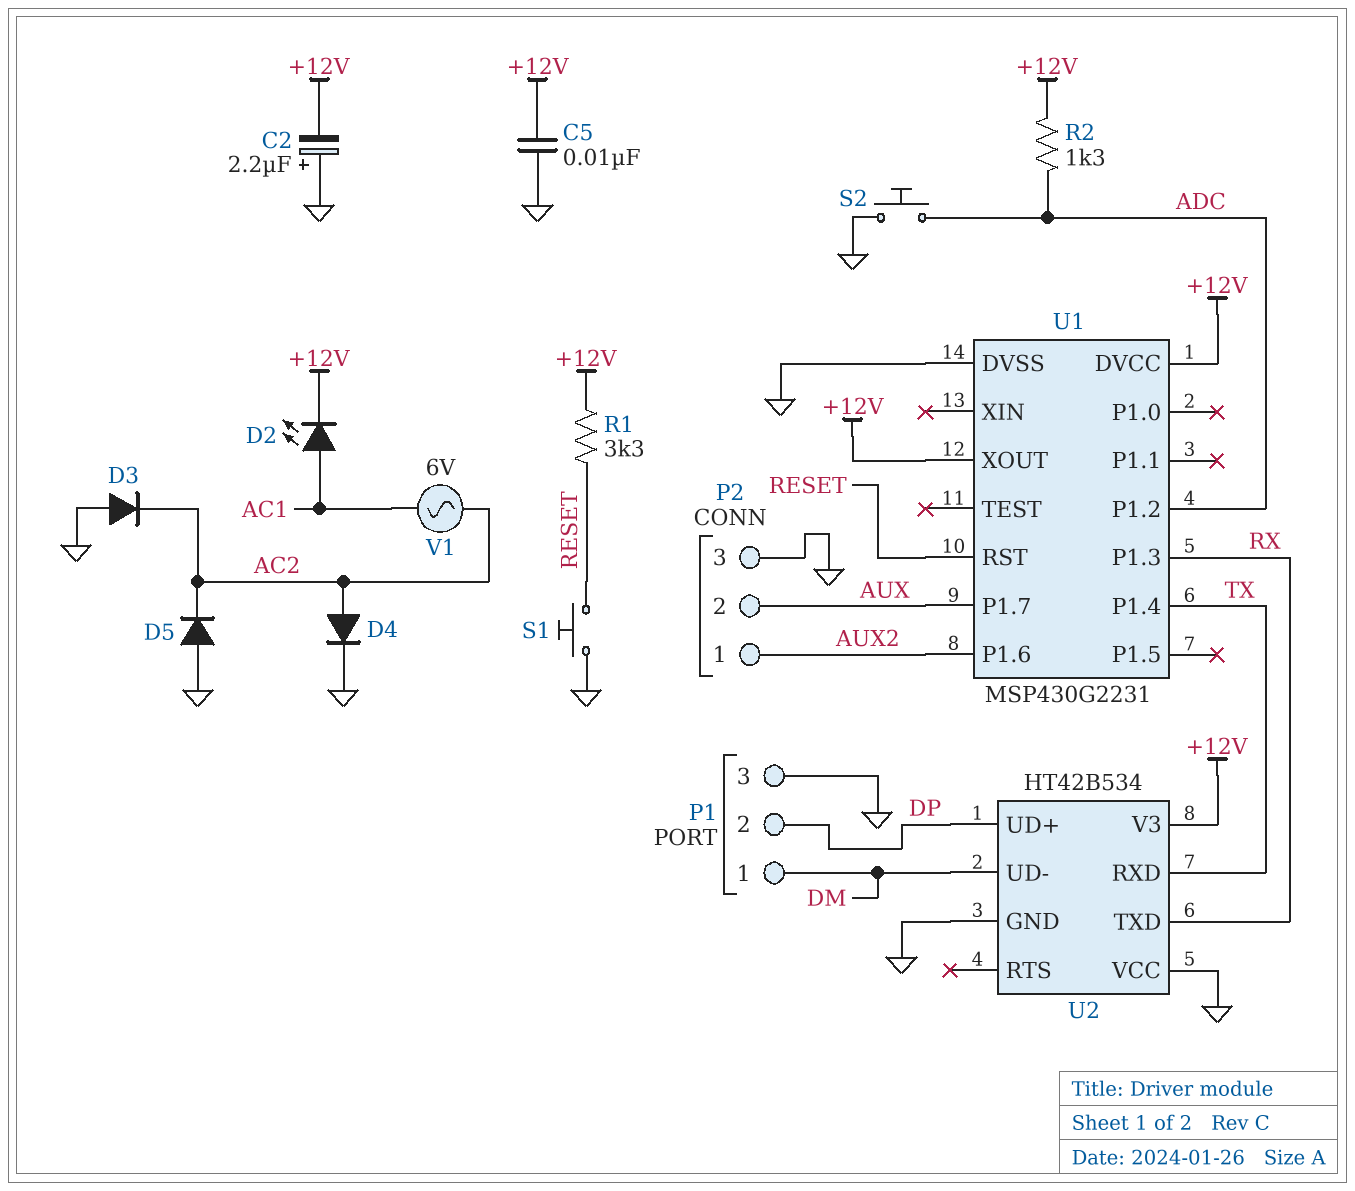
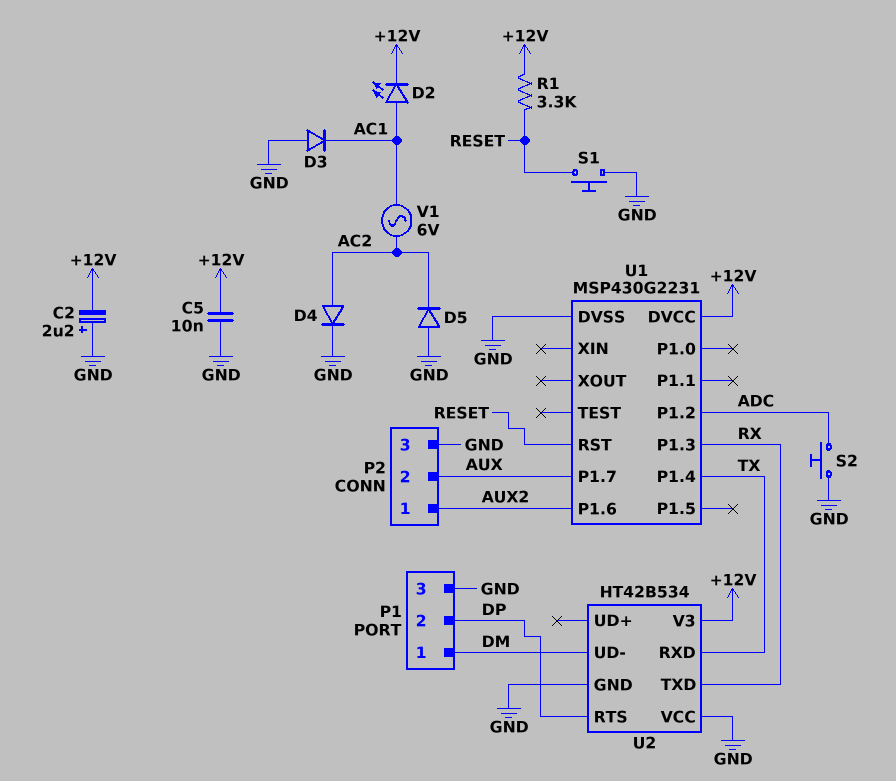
D3: diode (A GND, K AC2) -> diode (A GND, K AC1)
R2: 1.3k (+12V, ADC) -> none
U1 pin XOUT: +12V -> none
U2 pin RTS: none -> DP
U2 pin UD+: DP -> none

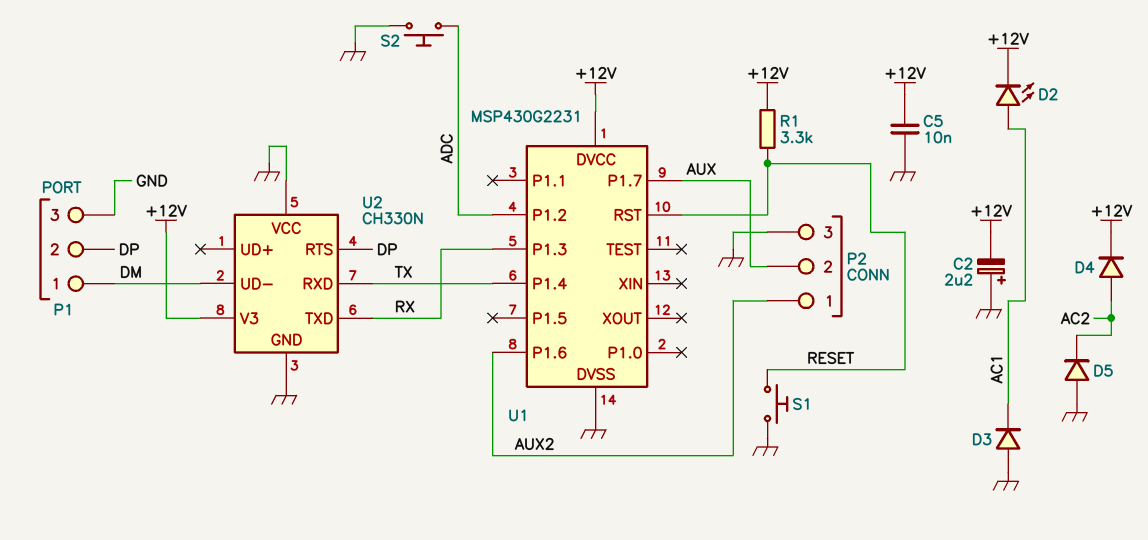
D4: diode (A AC2, K GND) -> diode (A AC2, K +12V)
U2: HT42B534 -> CH330N
V1: AC 6V (AC1, AC2) -> none

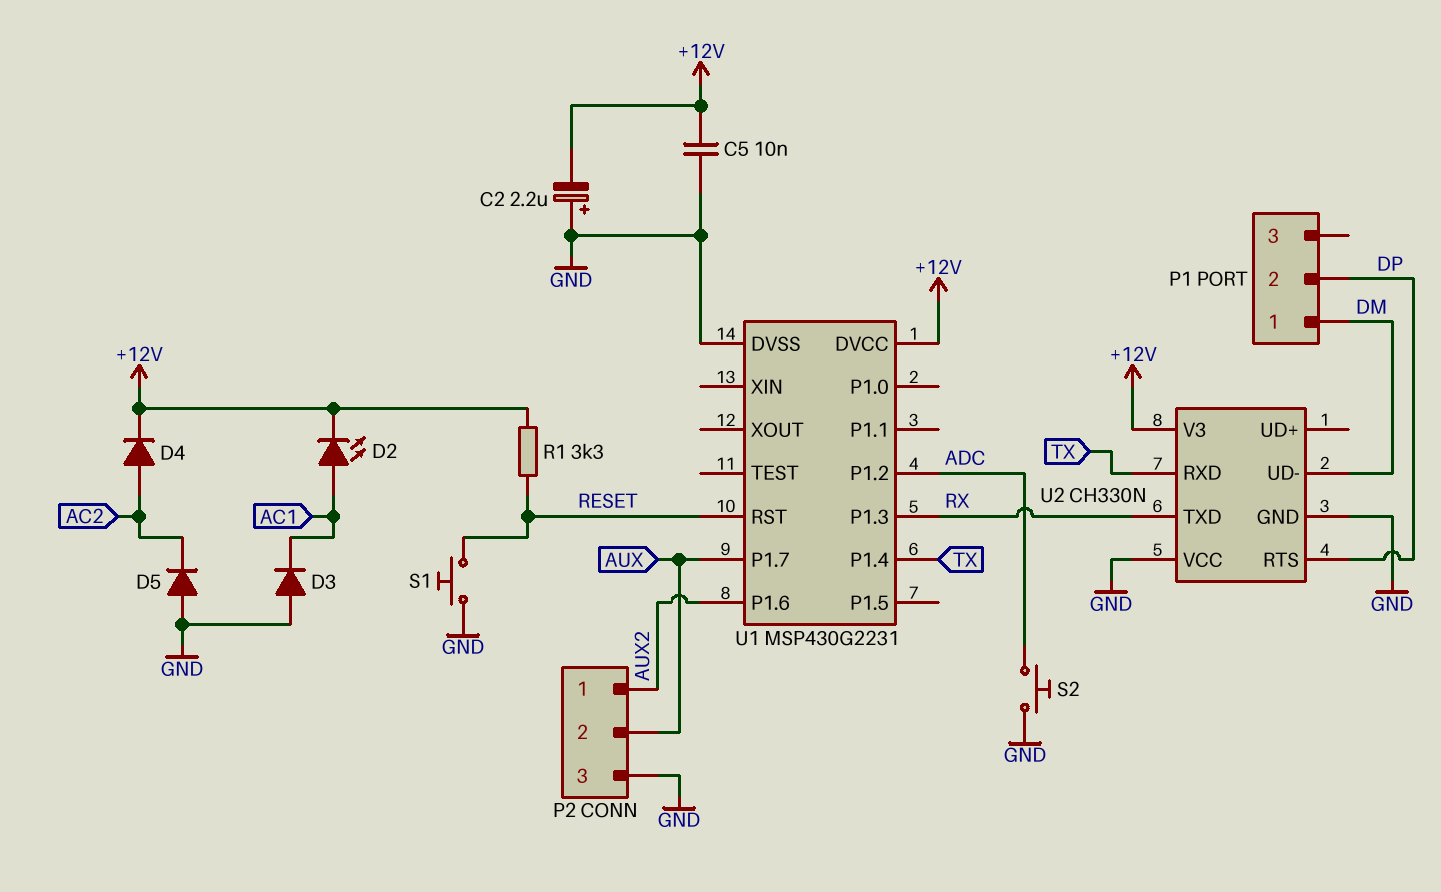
P1 pin 3: GND -> none

